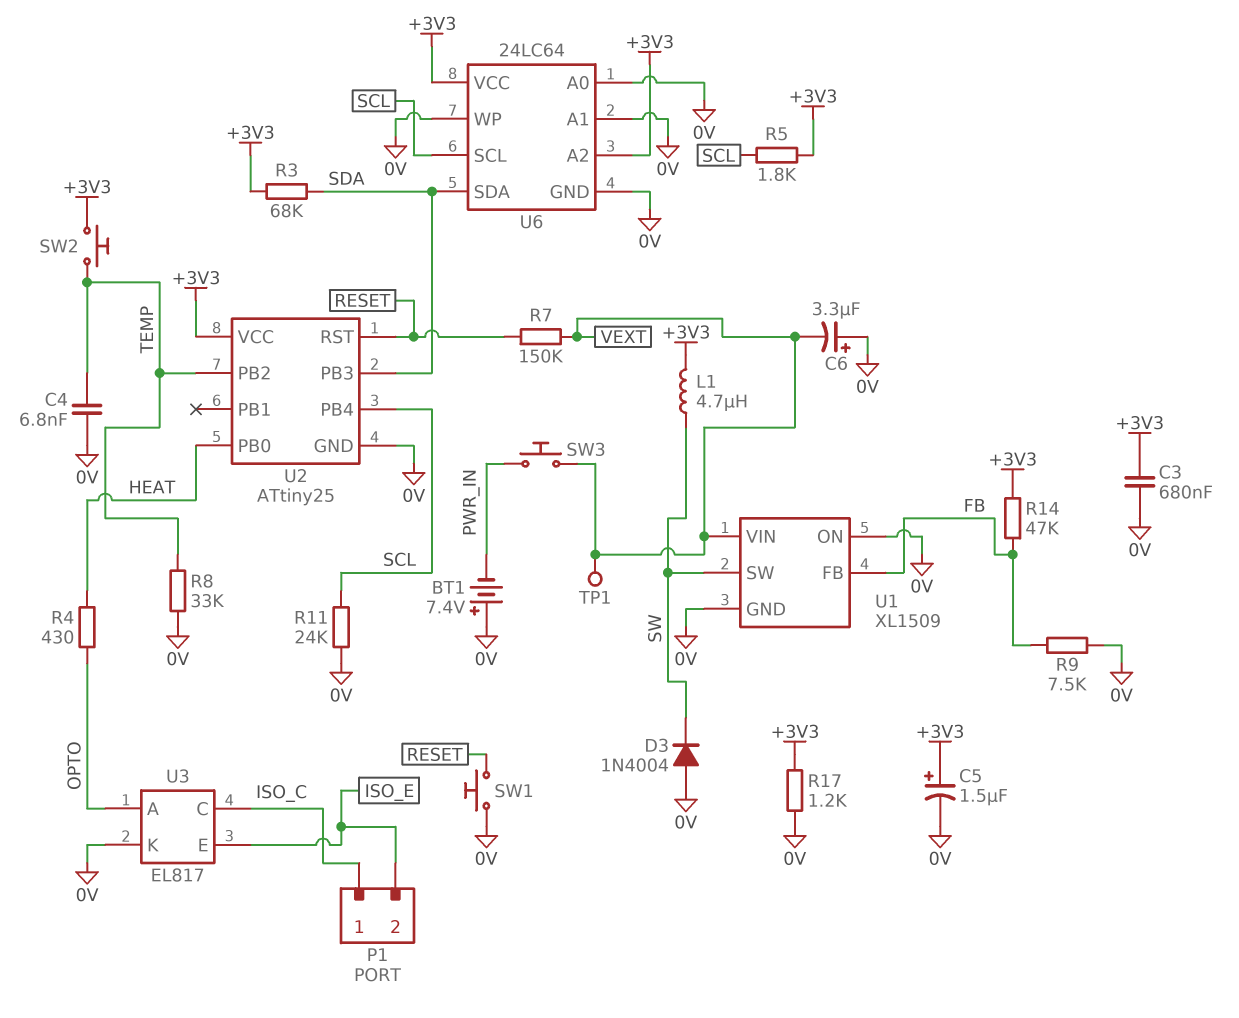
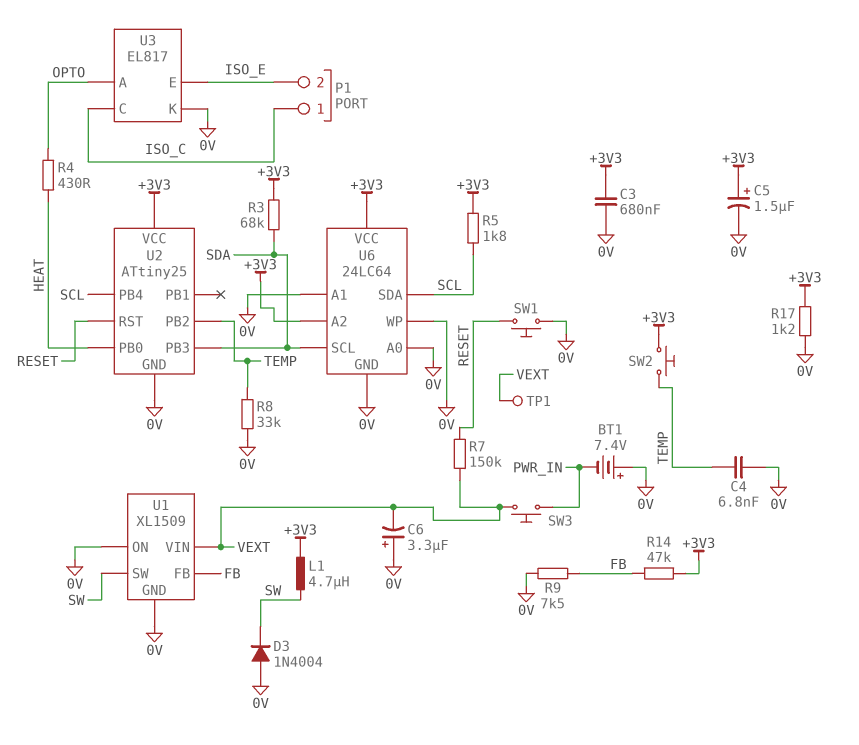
R11: 24k (0V, SCL) -> none
U6 pin SCL: SCL -> SDA
U6 pin SDA: SDA -> SCL

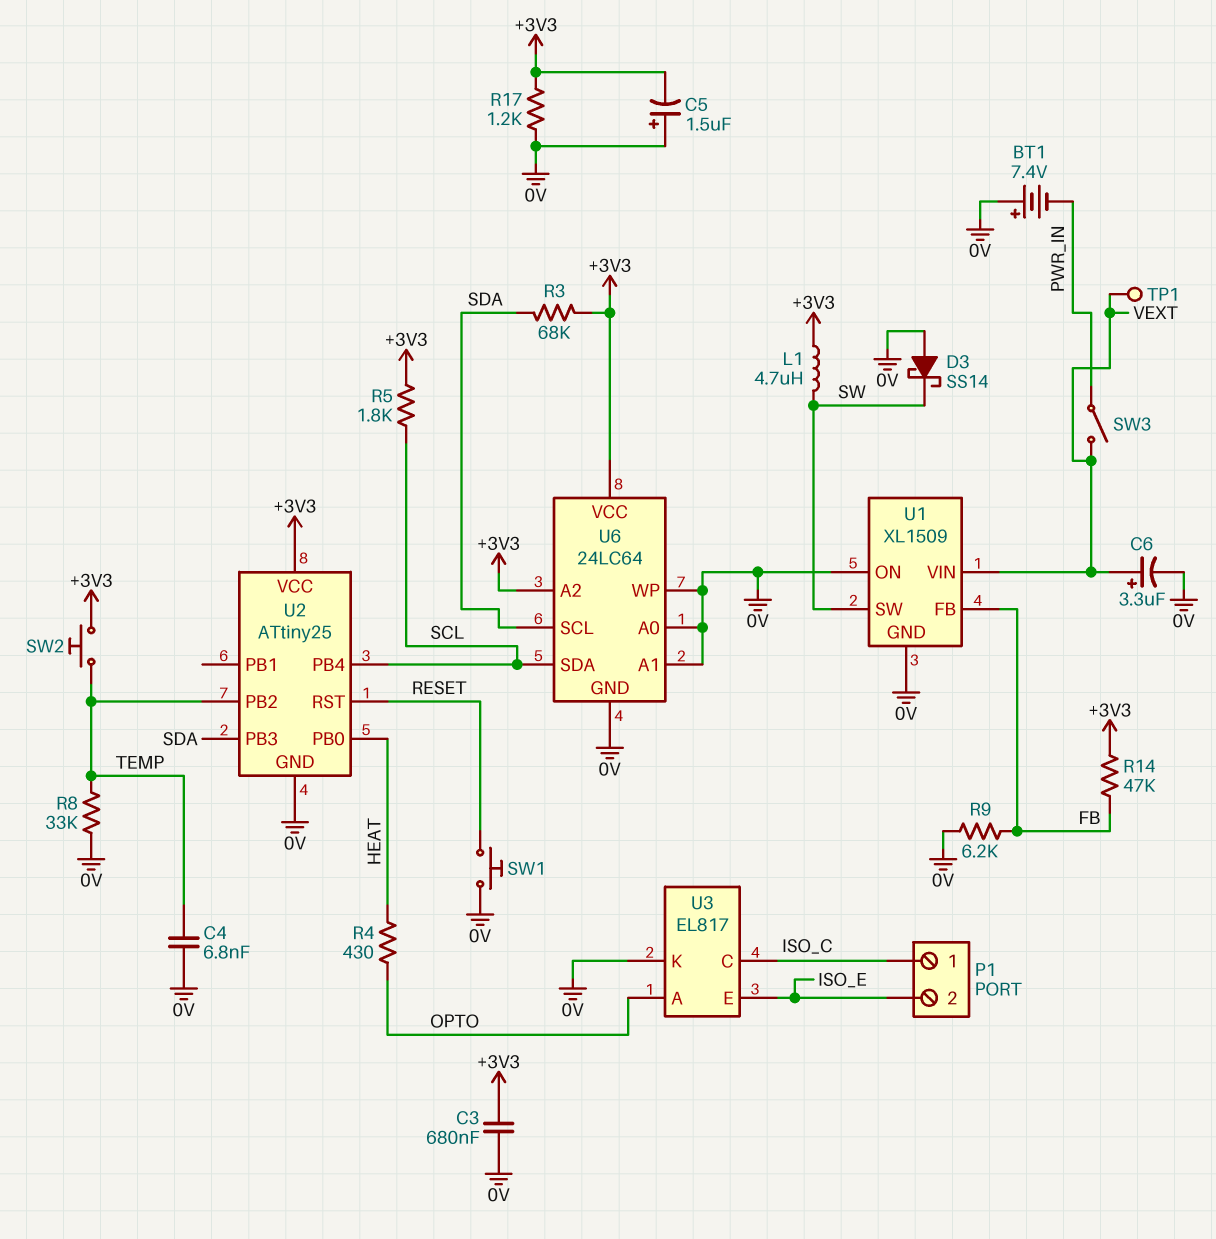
C5: 1.5uF (plus +3V3, minus 0V) -> 1.5uF (plus 0V, minus +3V3)
C6: 3.3uF (plus 0V, minus VEXT) -> 3.3uF (plus VEXT, minus 0V)
D3: diode 1N4004 (A 0V, K SW) -> schottky SS14 (A 0V, K SW)
R7: 150k (RESET, VEXT) -> none
R9: 7.5k (0V, FB) -> 6.2k (0V, FB)
SW3: button (PWR_IN, VEXT) -> switch (PWR_IN, VEXT)

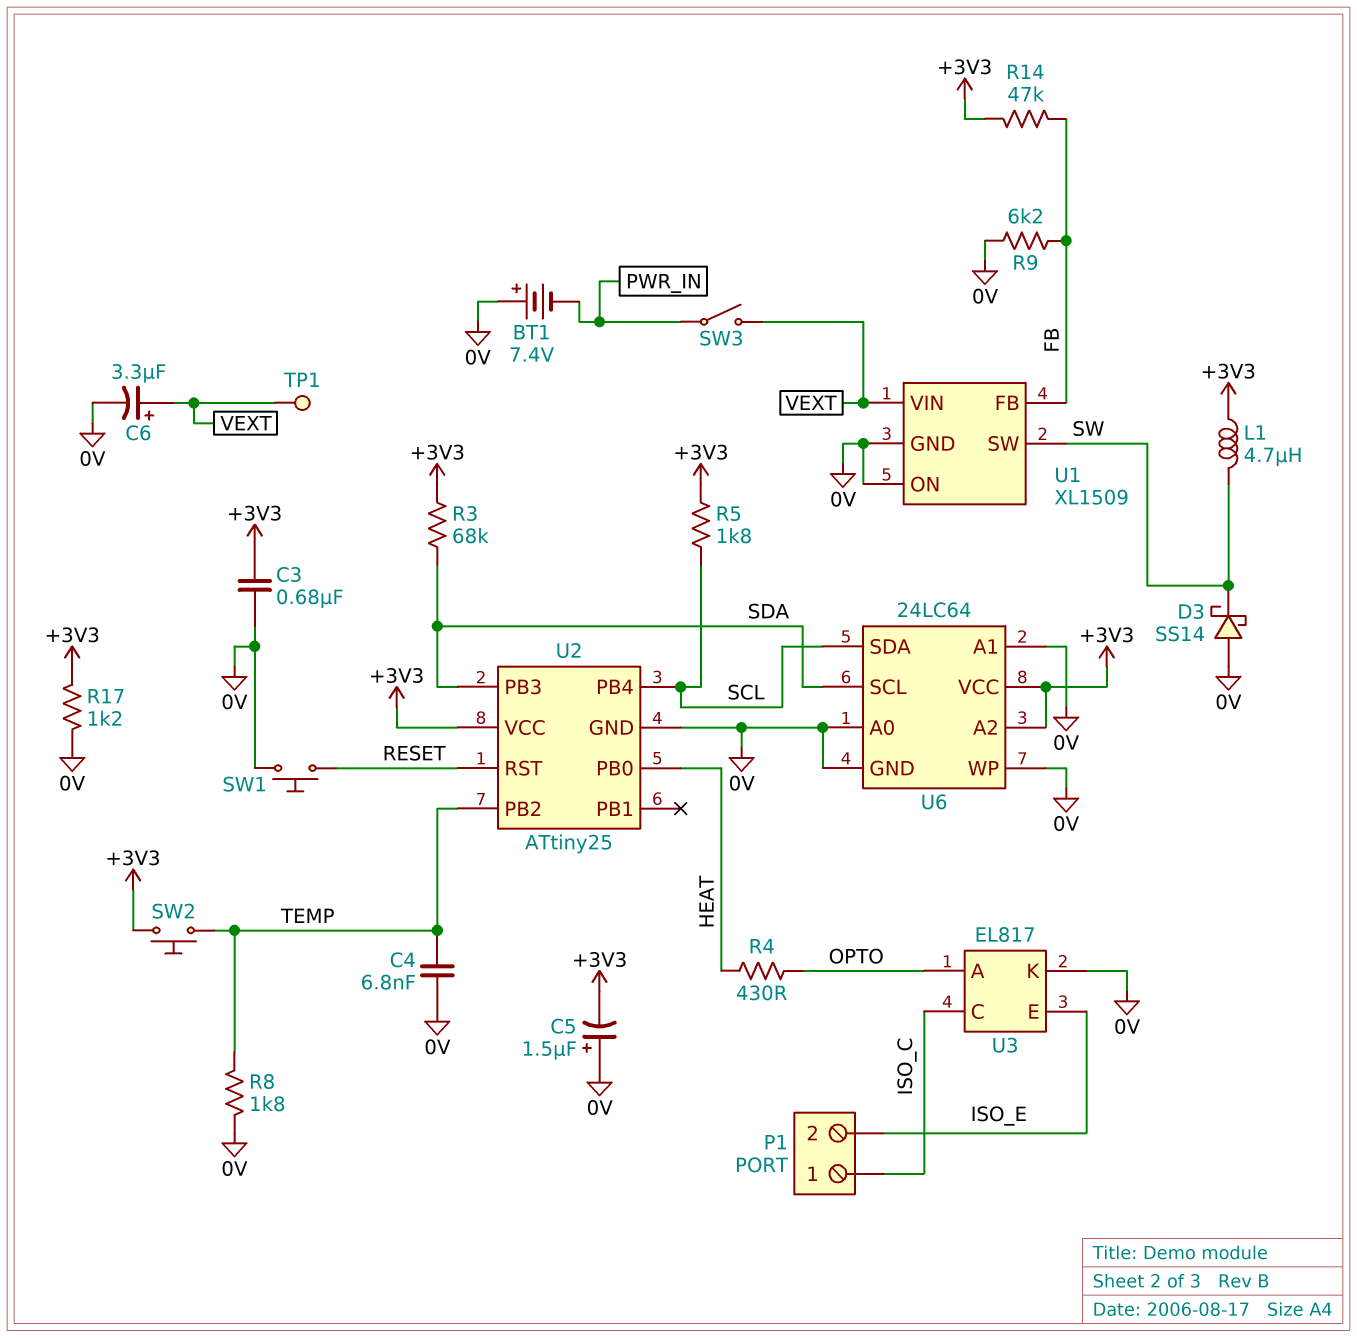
R8: 33k (0V, TEMP) -> 1.8k (0V, TEMP)

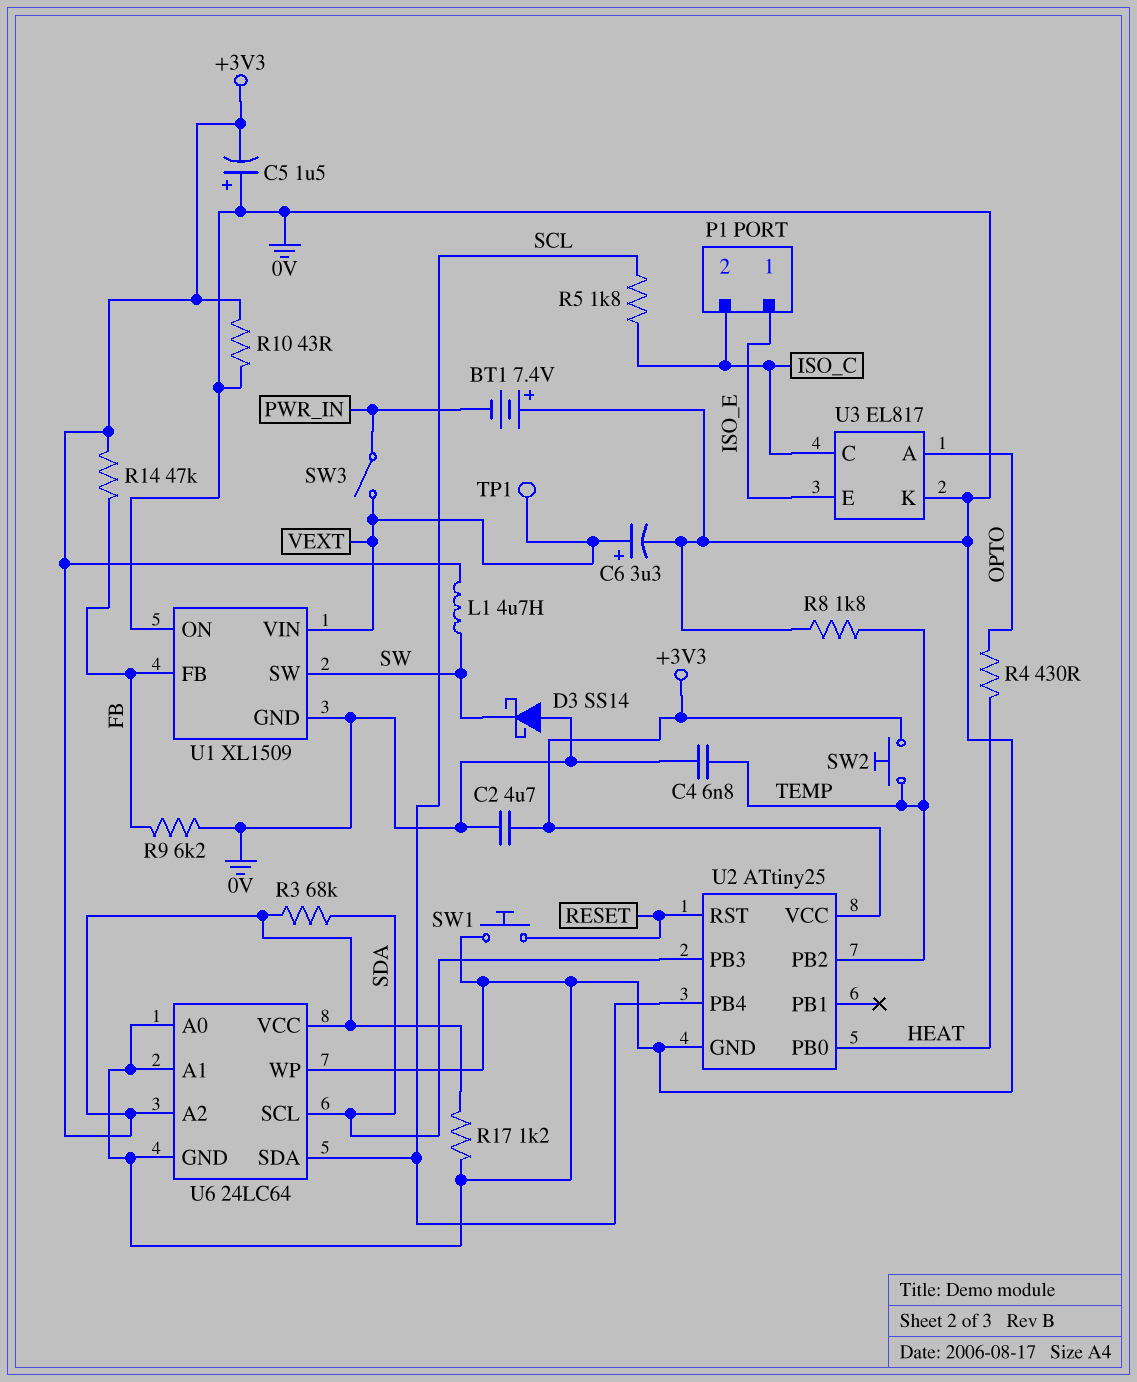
C2: none -> 4.7uF (+3V3, 0V)
C3: 680nF (+3V3, 0V) -> none
P1 pin 1: ISO_C -> ISO_E
P1 pin 2: ISO_E -> ISO_C
R5: 1.8k (+3V3, SCL) -> 1.8k (ISO_C, SCL)
R10: none -> 43 (+3V3, 0V)

